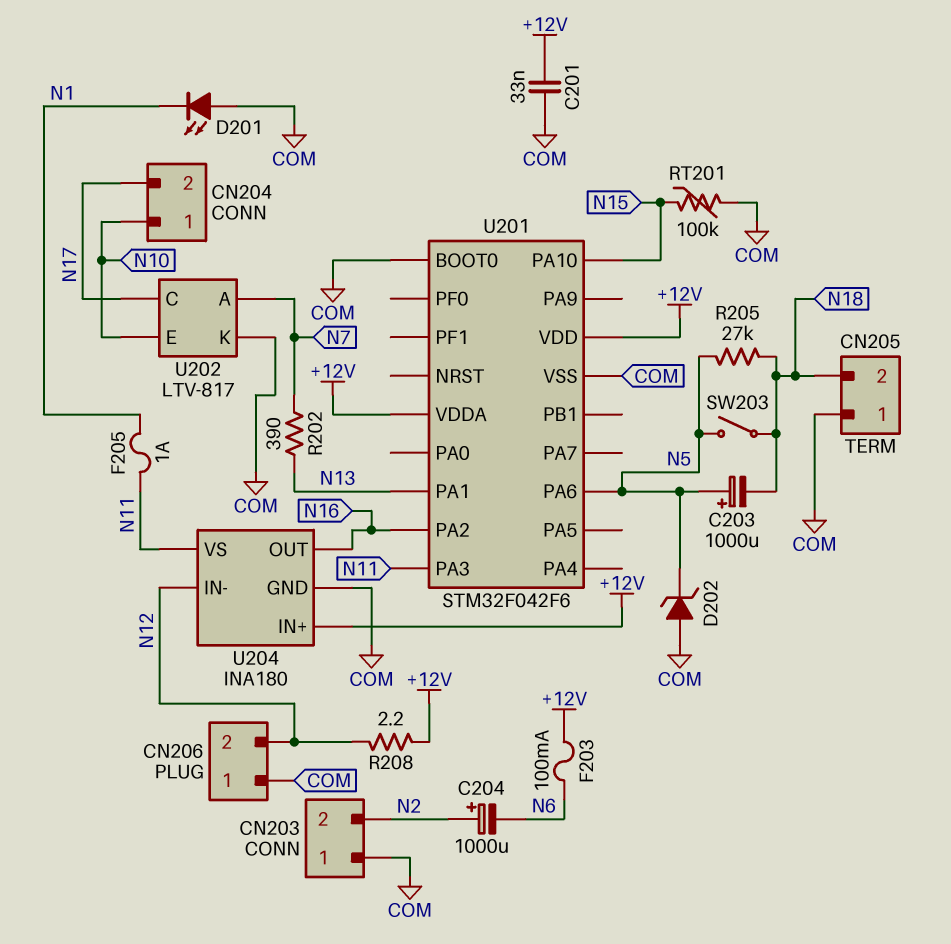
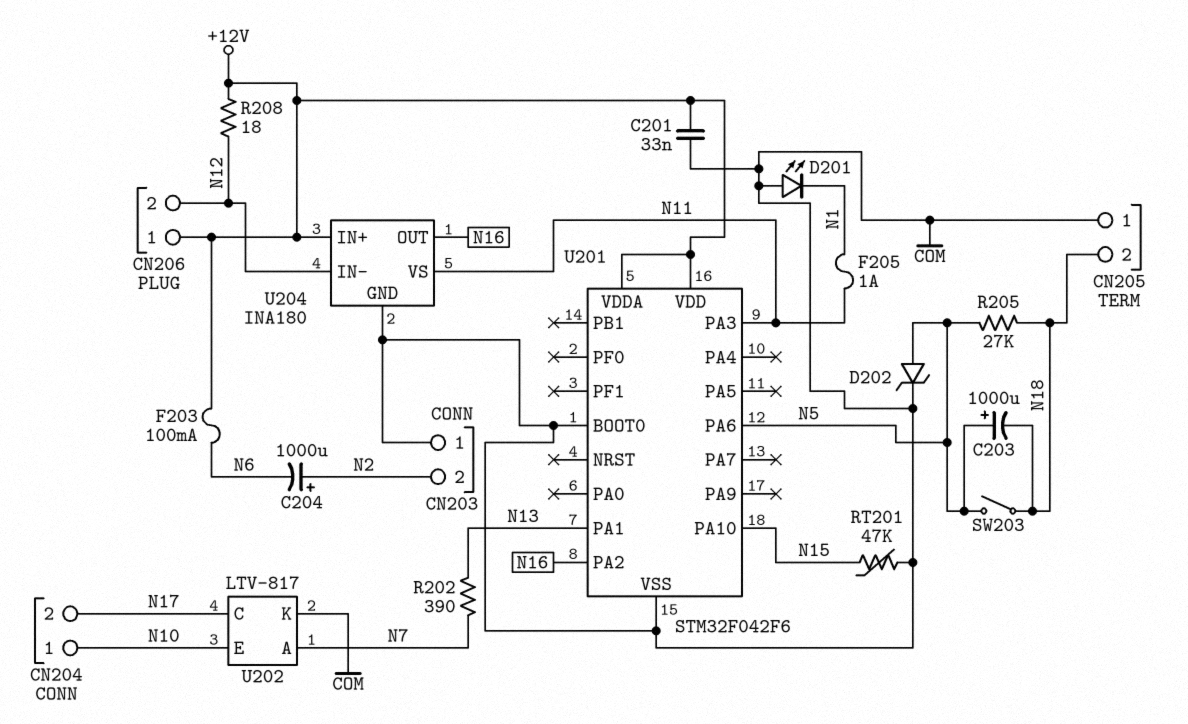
CN206 pin 1: COM -> +12V
D202: zener (A COM, K N5) -> zener (A N5, K COM)
R208: 2.2 (+12V, N12) -> 18 (+12V, N12)
RT201: 100k (COM, N15) -> 47k (COM, N15)

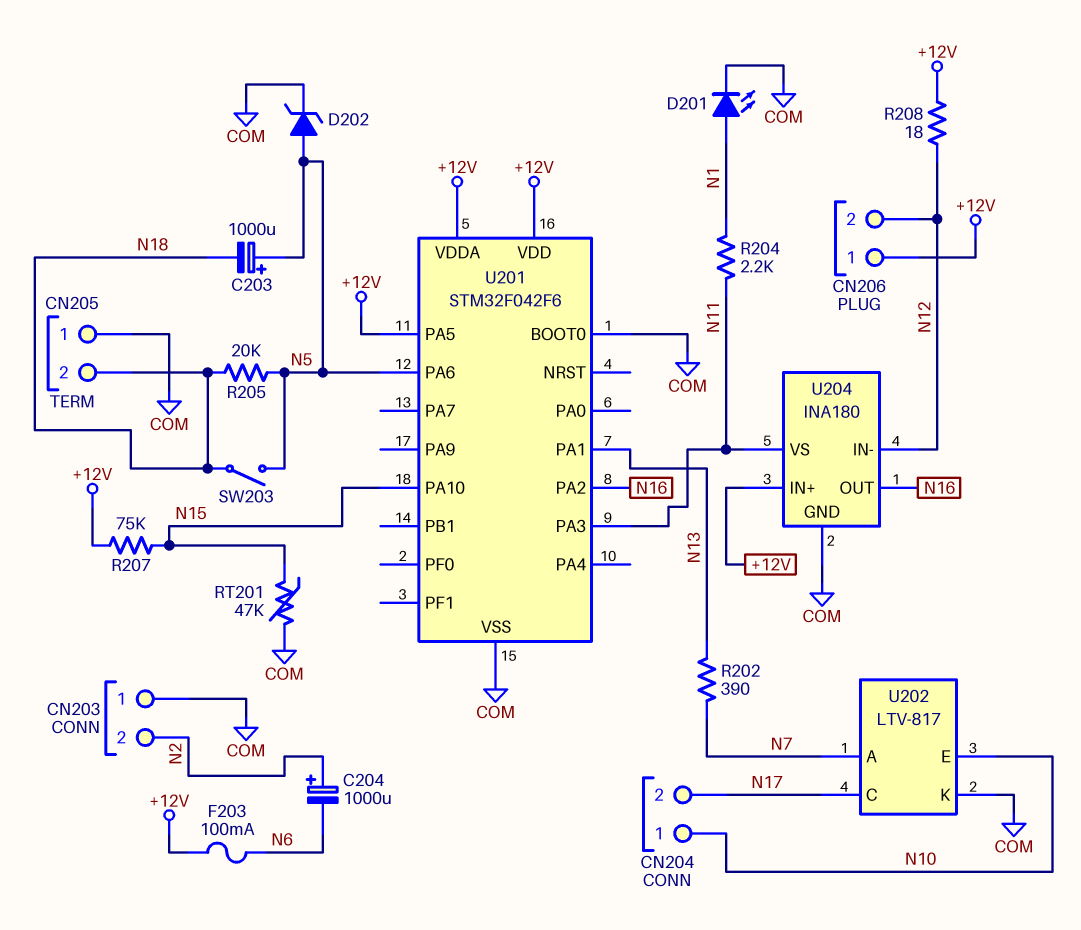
C201: 33nF (+12V, COM) -> none
D201: LED (A COM, K N1) -> LED (A N1, K COM)
F205: 1A (N1, N11) -> none
R204: none -> 2.2k (N1, N11)
R205: 27k (N5, N18) -> 20k (N5, N18)
R207: none -> 75k (+12V, N15)
U201 pin PA5: none -> +12V

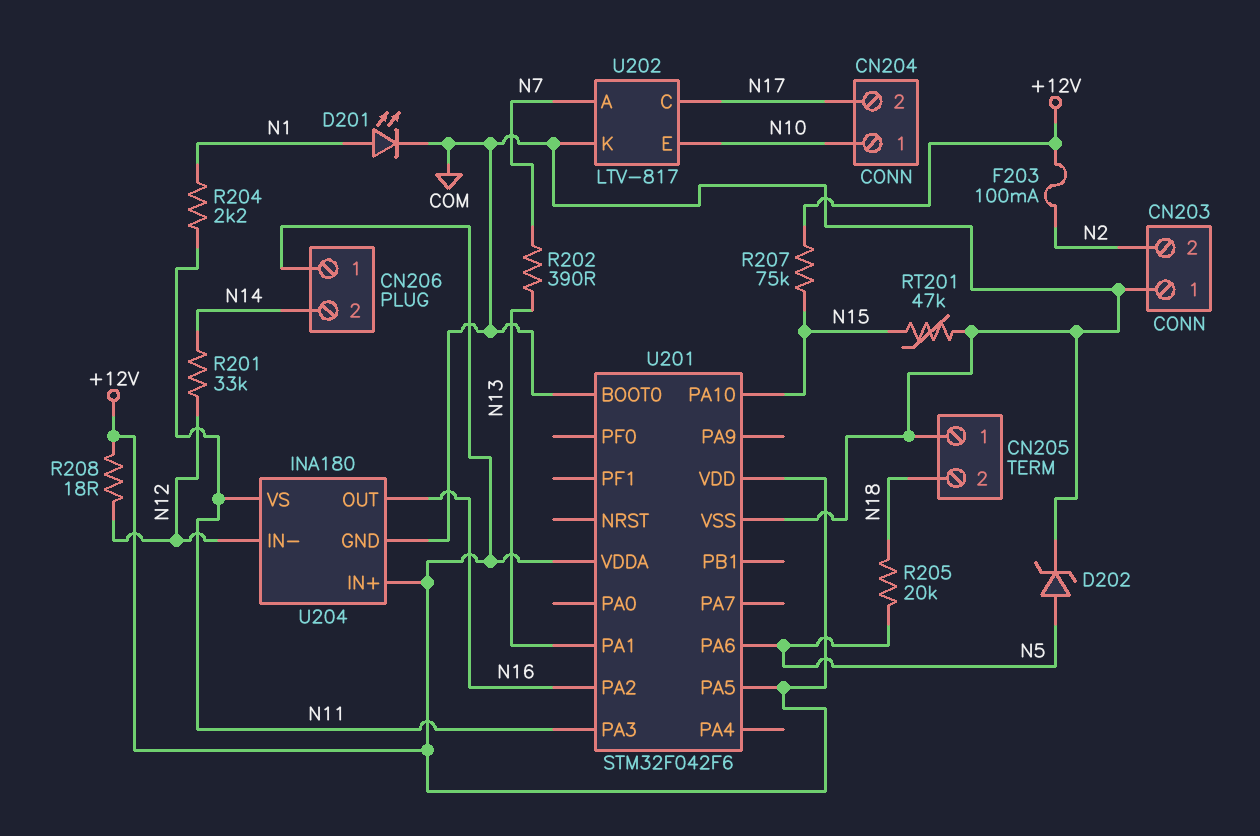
C203: 1000uF (plus N5, minus N18) -> none
C204: 1000uF (plus N2, minus N6) -> none
CN206 pin 2: N12 -> N14
F203: 100mA (+12V, N6) -> 100mA (+12V, N2)
R201: none -> 33k (N12, N14)
SW203: switch (N5, N18) -> none

